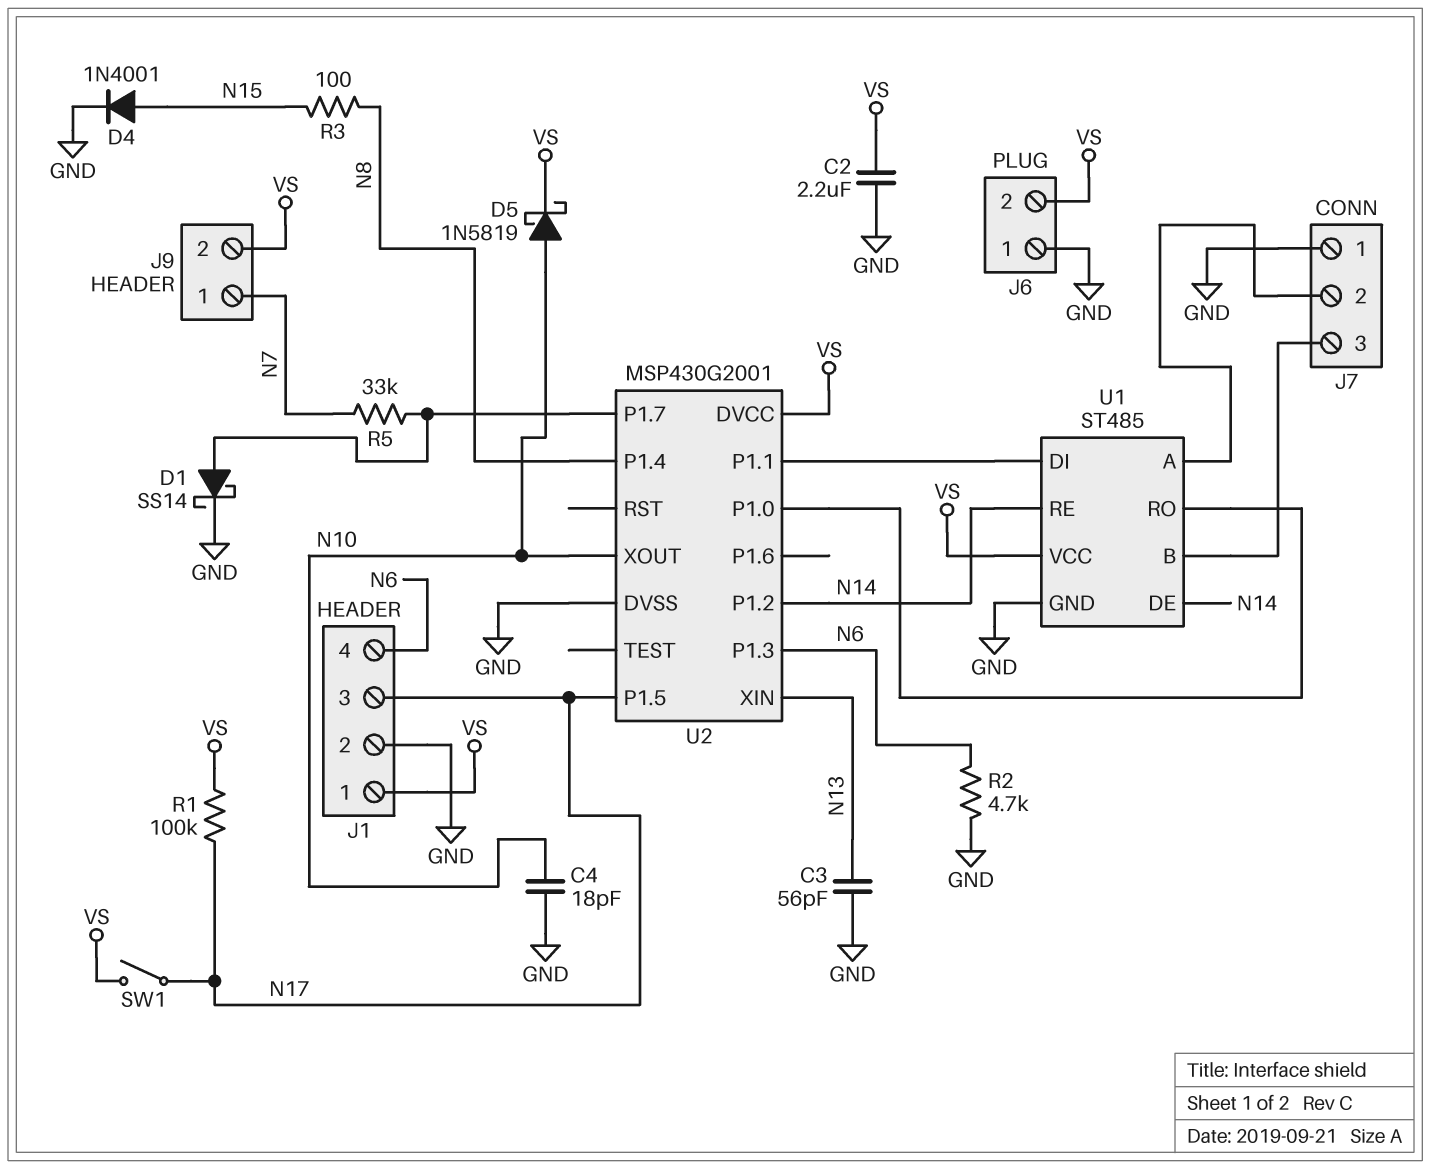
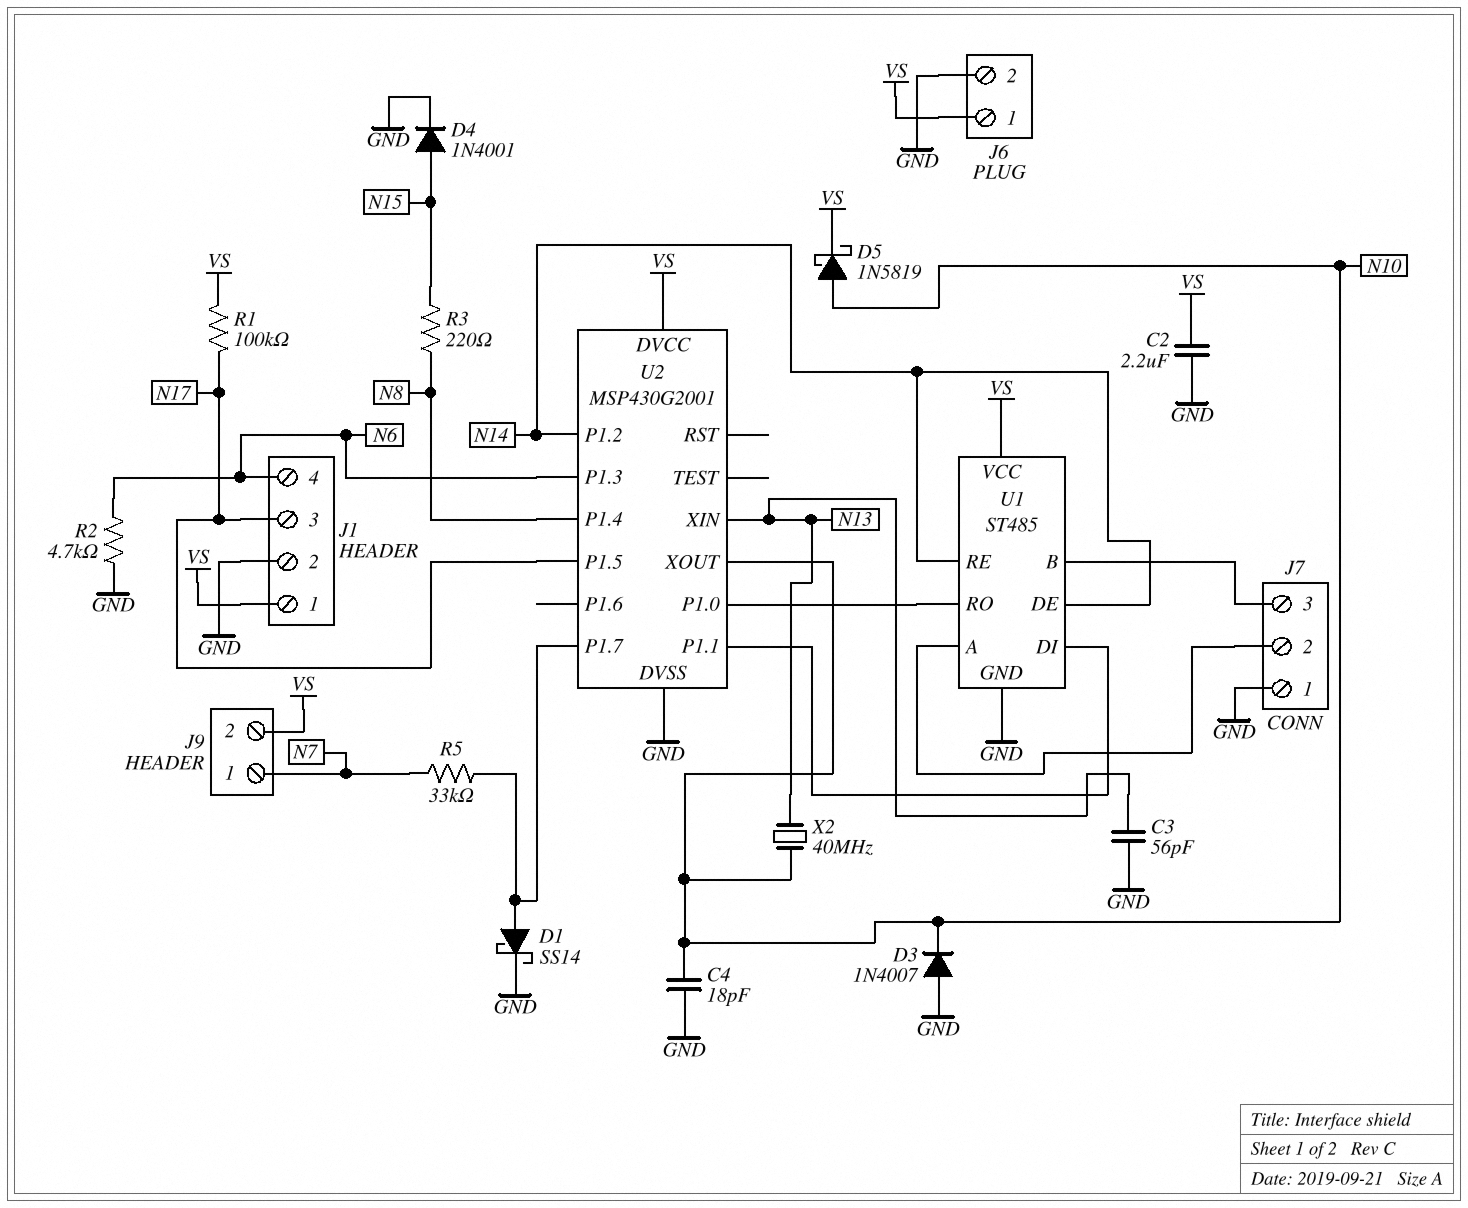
D3: none -> diode 1N4007 (A GND, K N10)
J6 pin 1: GND -> VS
J6 pin 2: VS -> GND
R3: 100 (N8, N15) -> 220 (N8, N15)
SW1: switch (N17, VS) -> none
X2: none -> 40MHz (N10, N13)

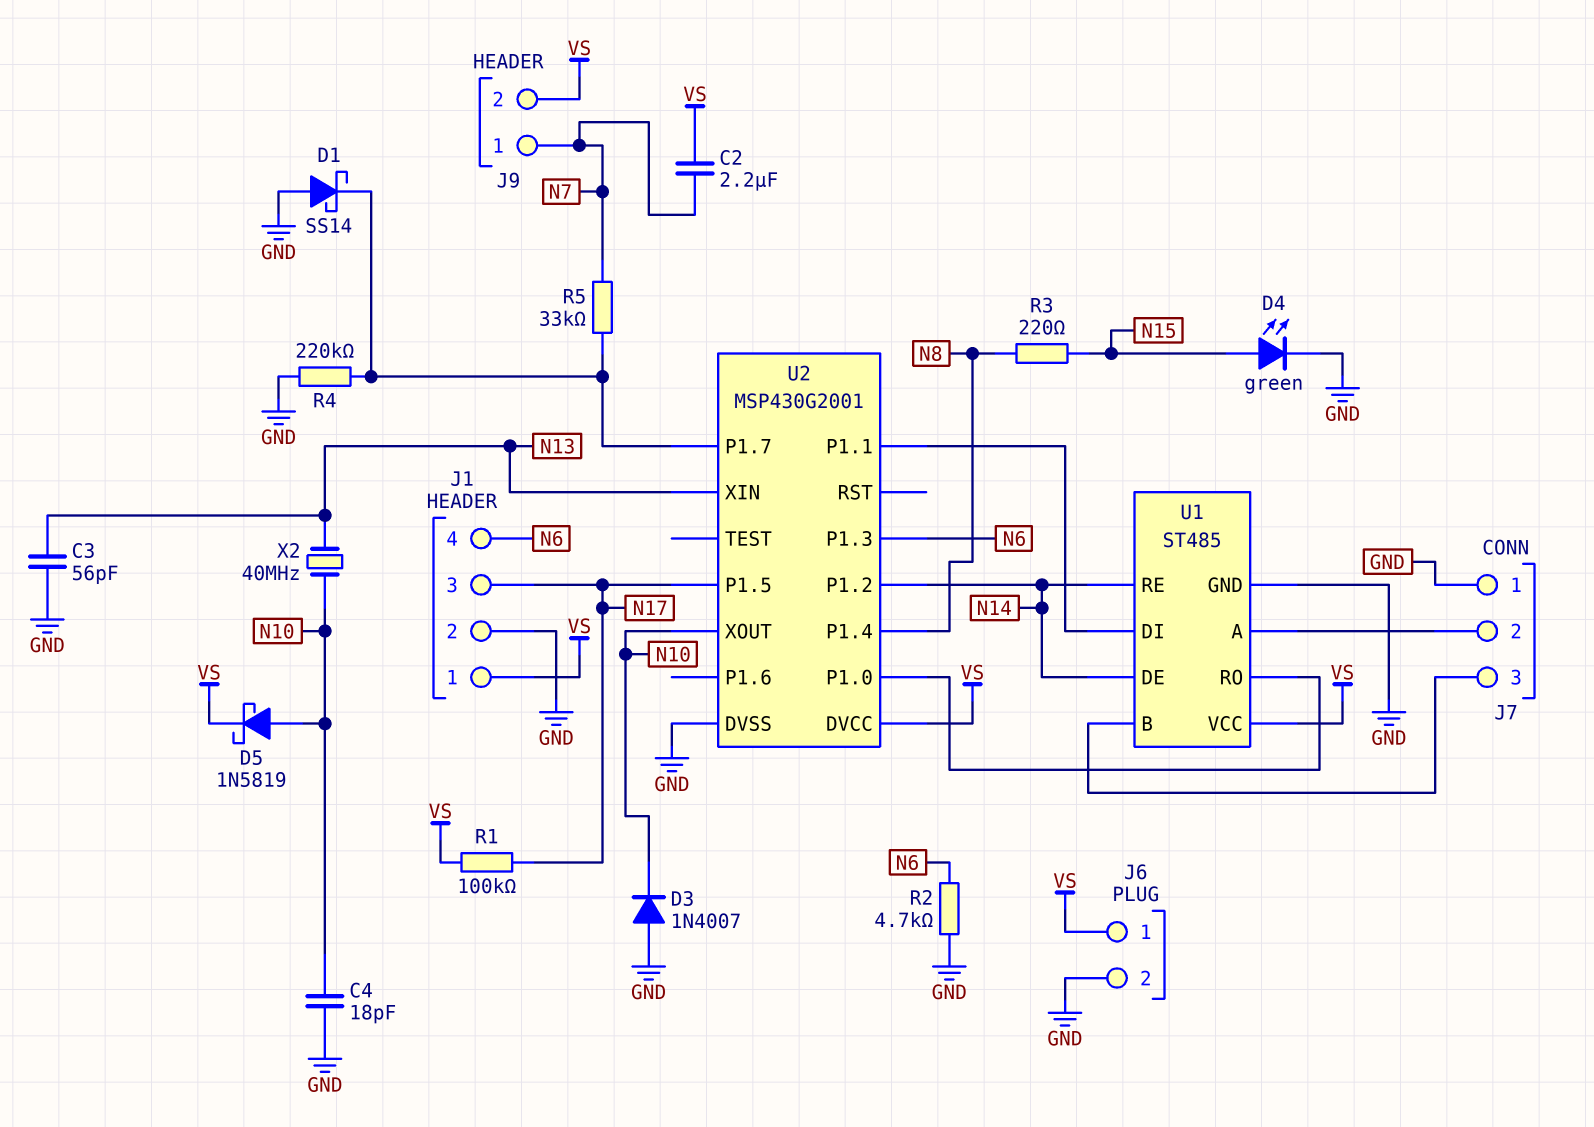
C2: 2.2uF (GND, VS) -> 2.2uF (N7, VS)
D1: schottky SS14 (A U2/P1.7, K GND) -> schottky SS14 (A GND, K U2/P1.7)
D4: diode 1N4001 (A N15, K GND) -> LED green (A N15, K GND)
R4: none -> 220k (GND, U2/P1.7)

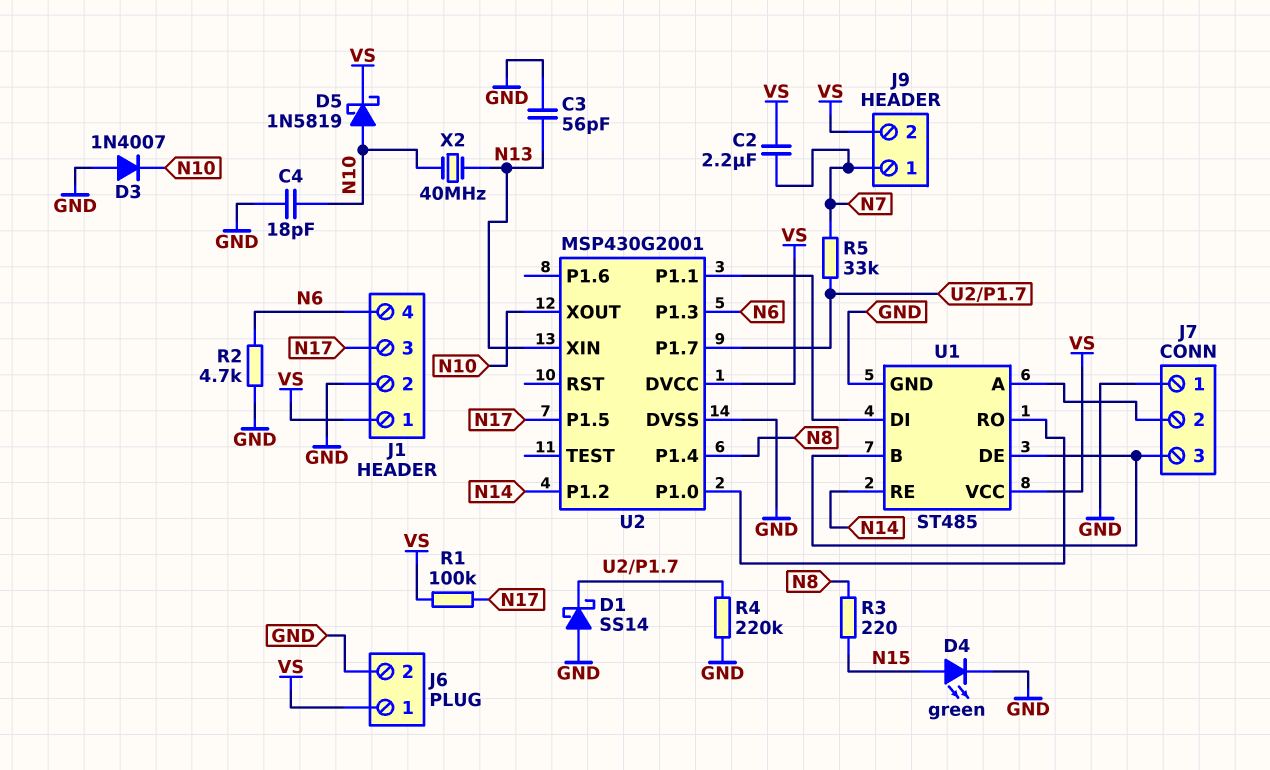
U1 pin DE: N14 -> J7/3

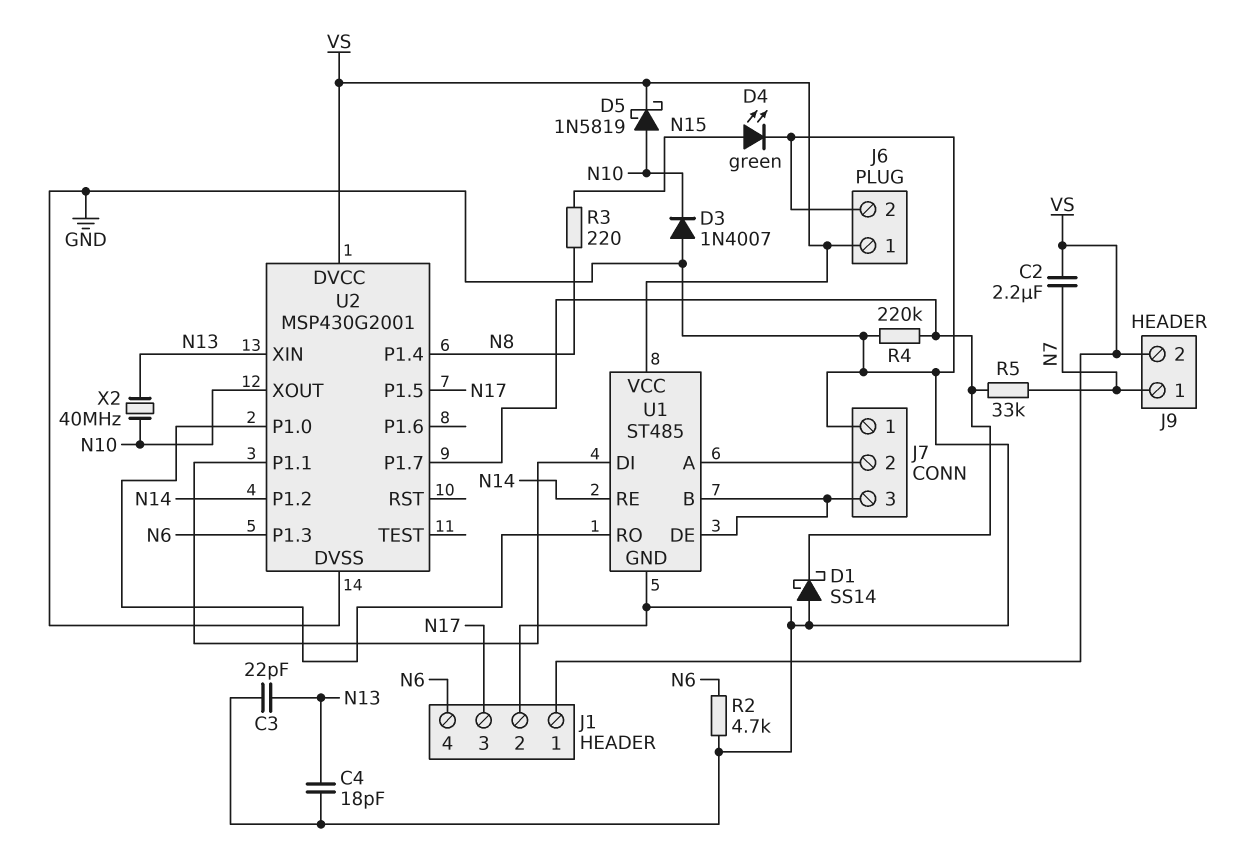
C3: 56pF (GND, N13) -> 22pF (GND, N13)
C4: 18pF (GND, N10) -> 18pF (GND, N13)
R1: 100k (N17, VS) -> none

